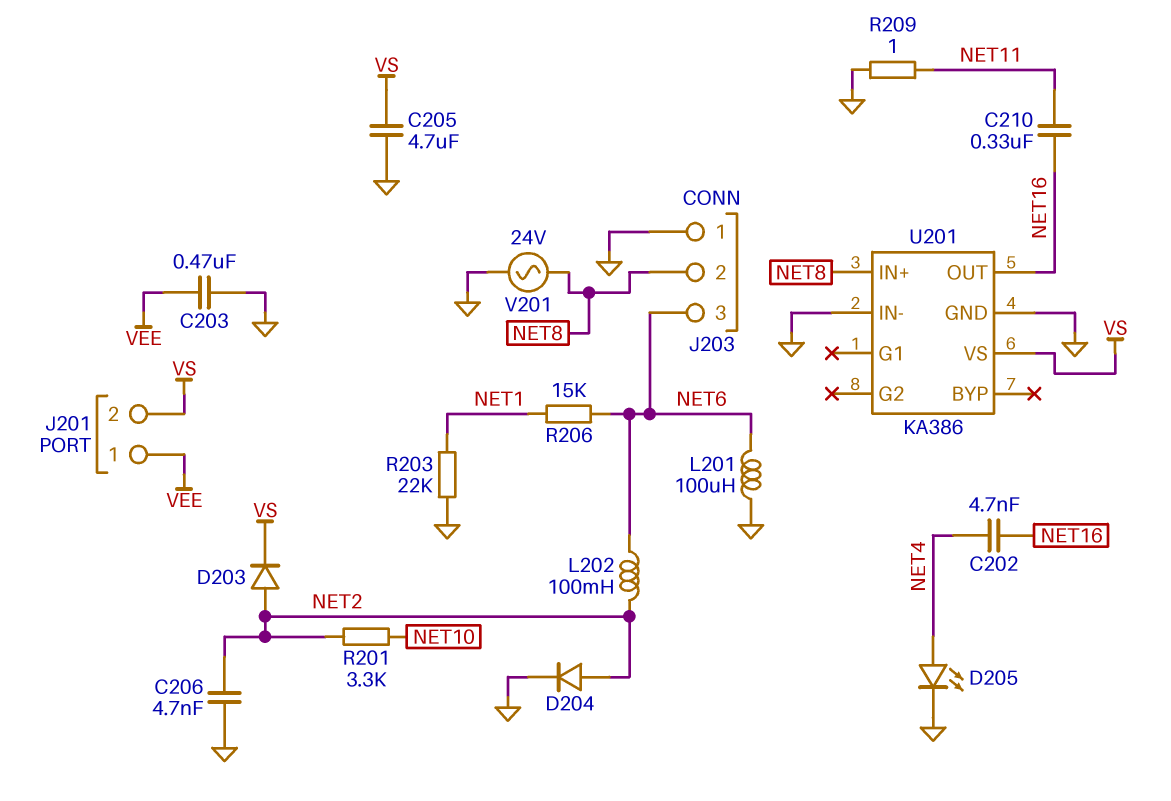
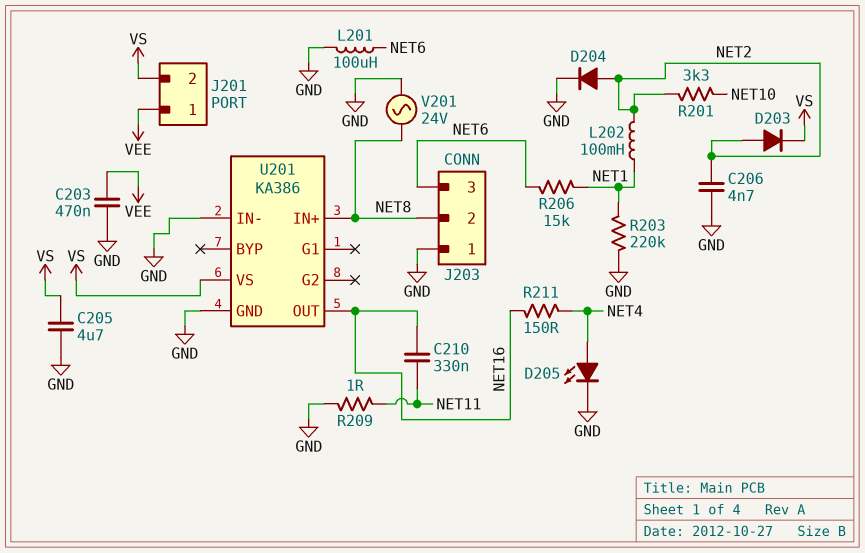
C202: 4.7nF (NET4, NET16) -> none
L202: 100mH (NET2, NET6) -> 100mH (NET1, NET2)
R203: 22k (GND, NET1) -> 220k (GND, NET1)
R211: none -> 150 (NET4, NET16)

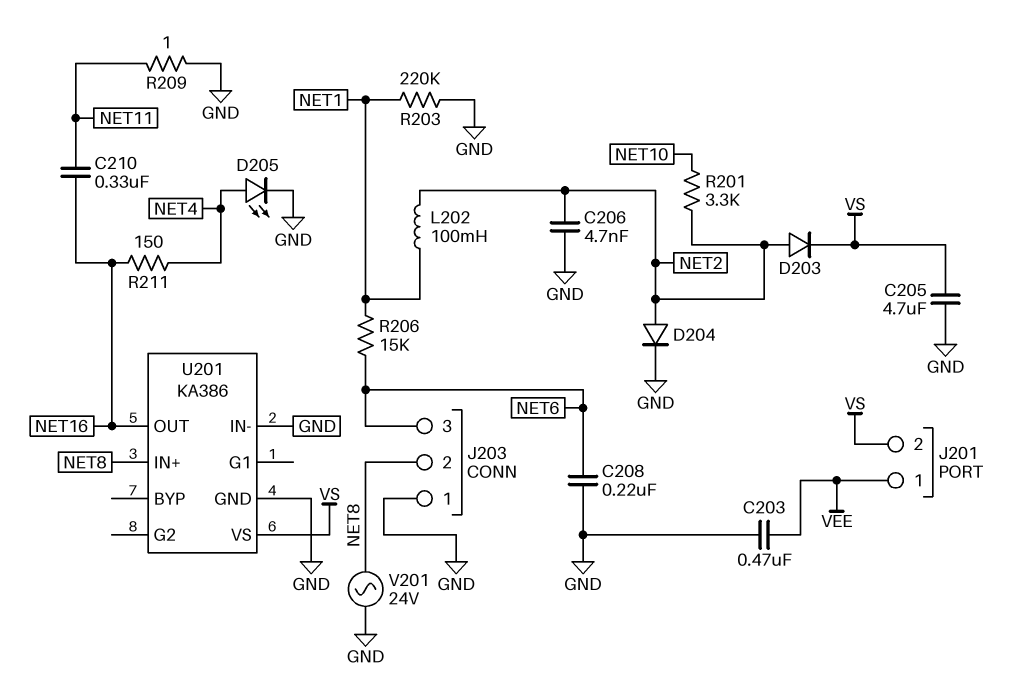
C208: none -> 220nF (GND, NET6)
L201: 100uH (GND, NET6) -> none

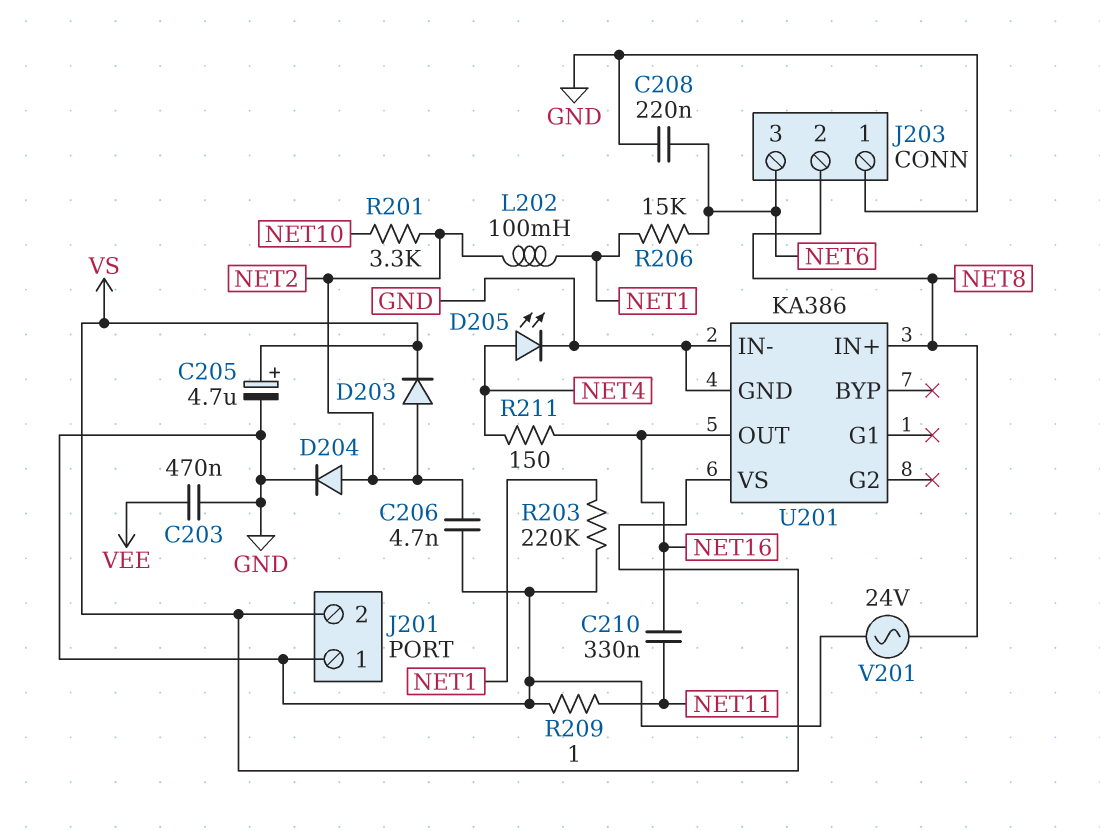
C205: 4.7uF (GND, VS) -> 4.7uF (plus VS, minus GND)
J201 pin 1: VEE -> GND

